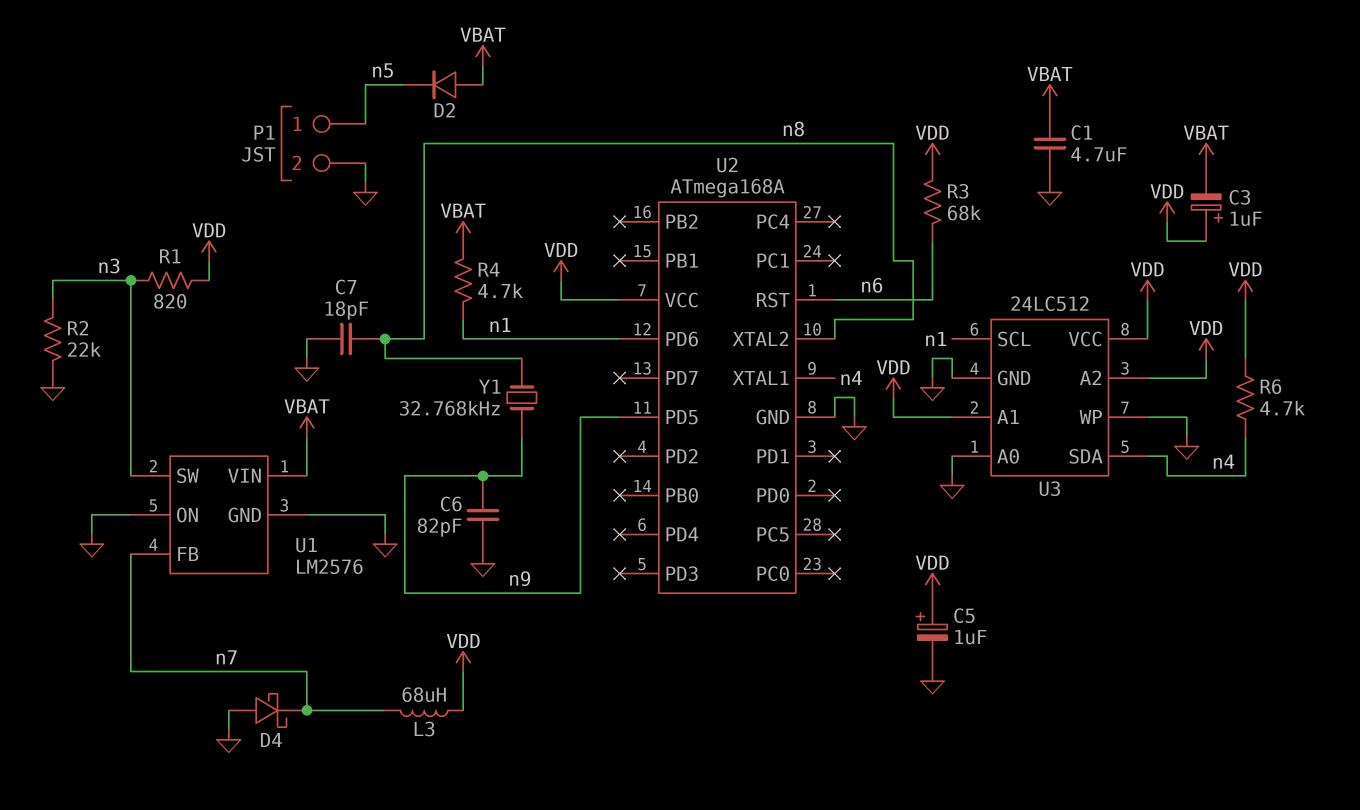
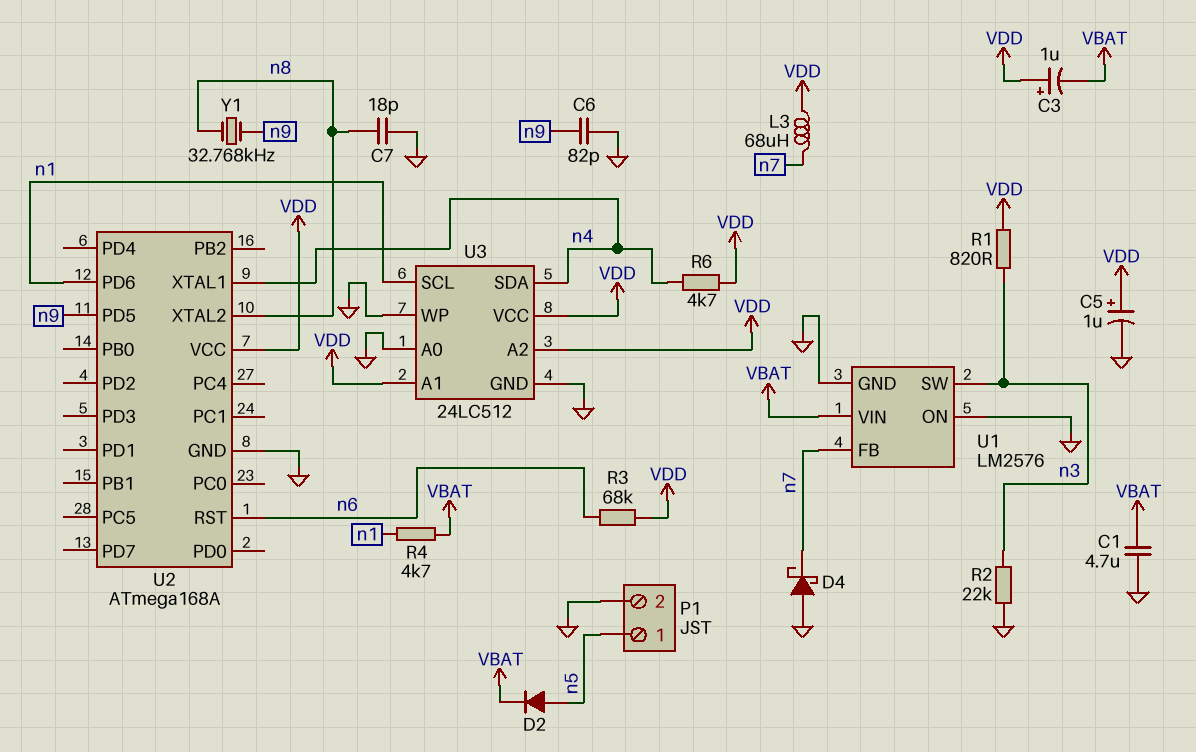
D2: diode (A VBAT, K n5) -> diode (A n5, K VBAT)

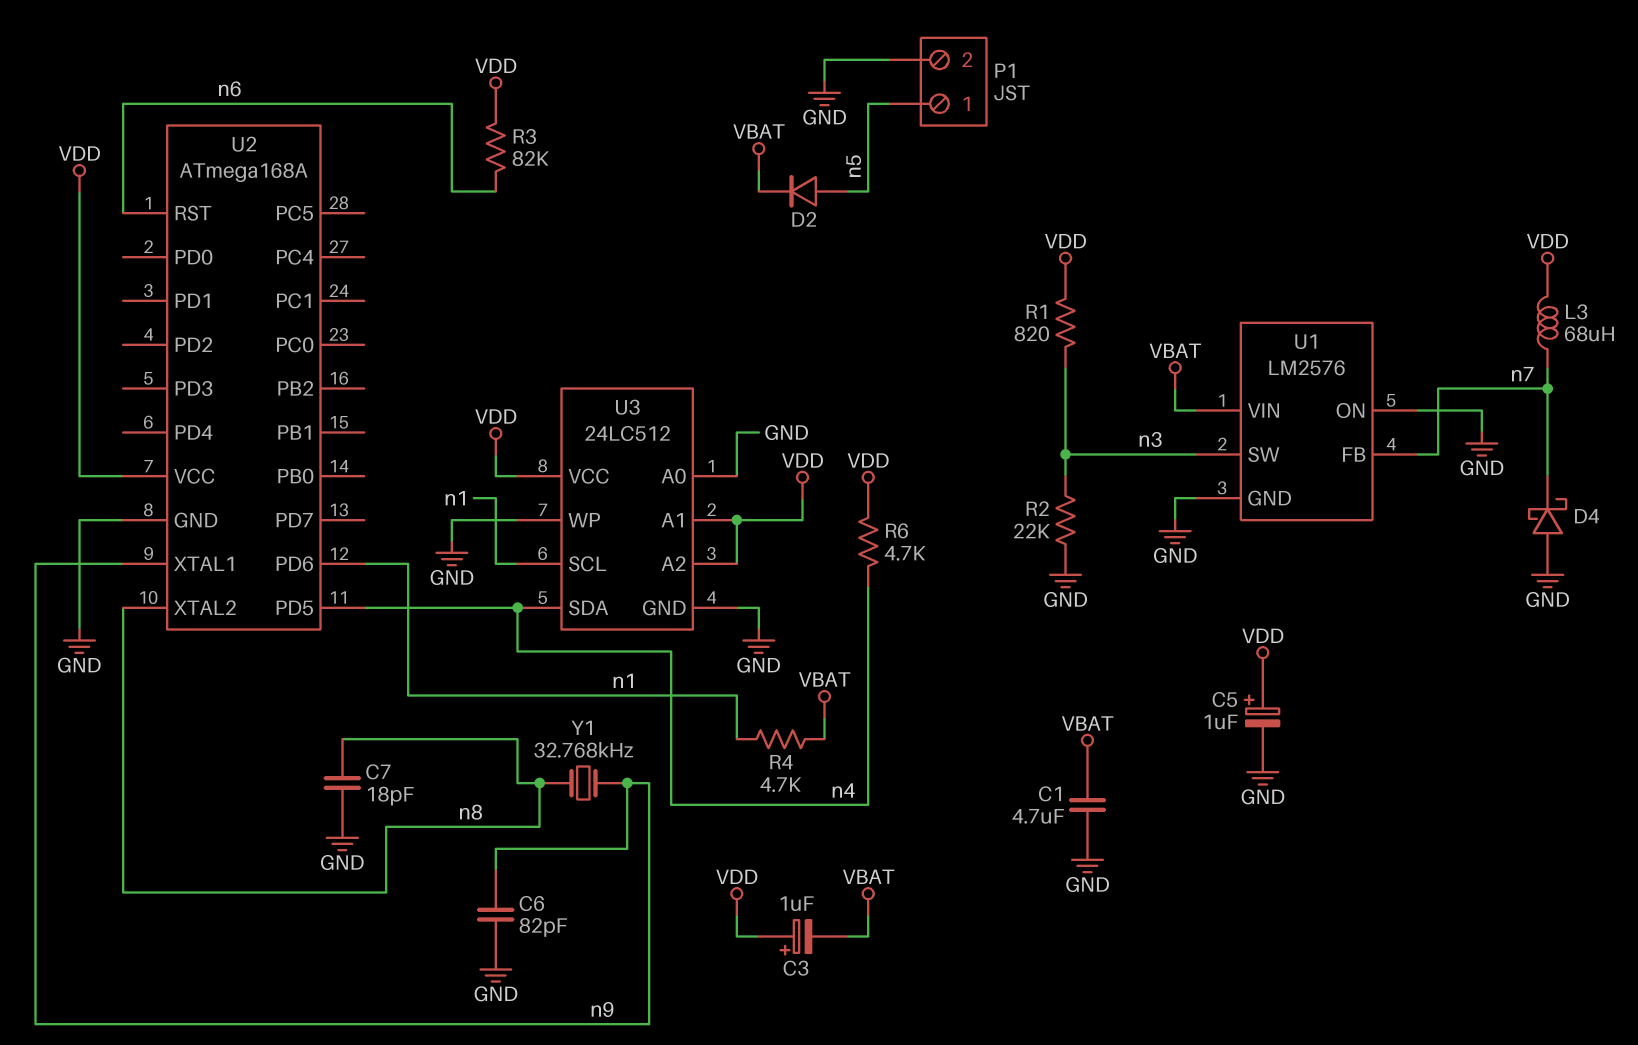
R3: 68k (VDD, n6) -> 82k (VDD, n6)
U2 pin PD5: n9 -> n4
U2 pin XTAL1: n4 -> n9

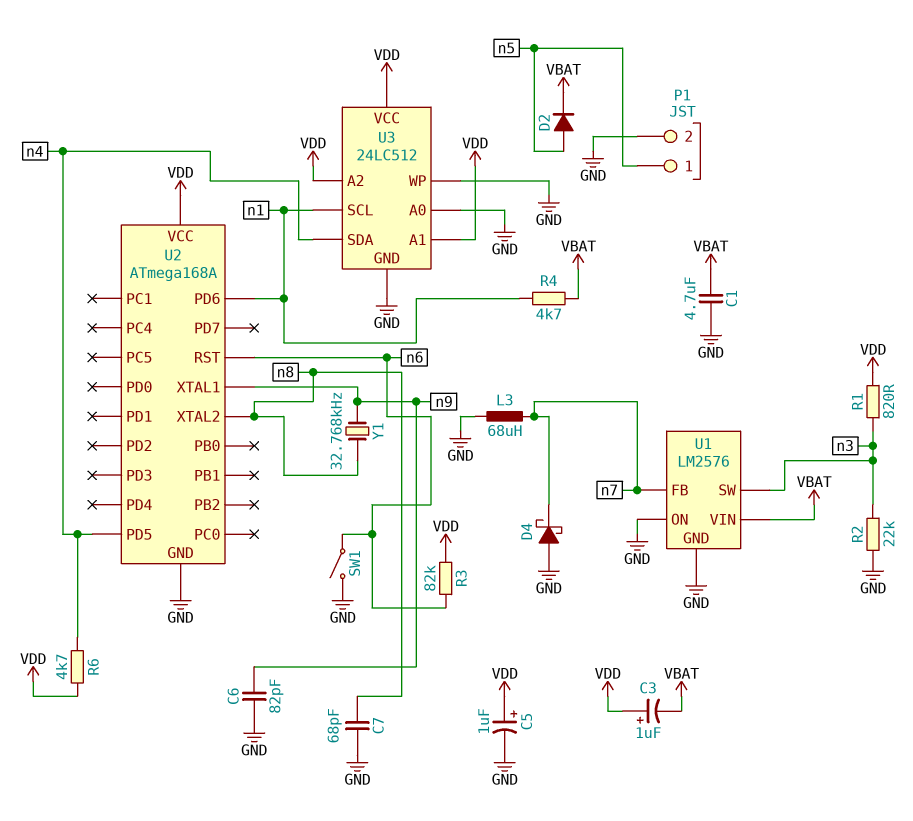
C7: 18pF (GND, n8) -> 68pF (GND, n8)
L3: 68uH (VDD, n7) -> 68uH (GND, n7)
SW1: none -> switch (GND, n6)

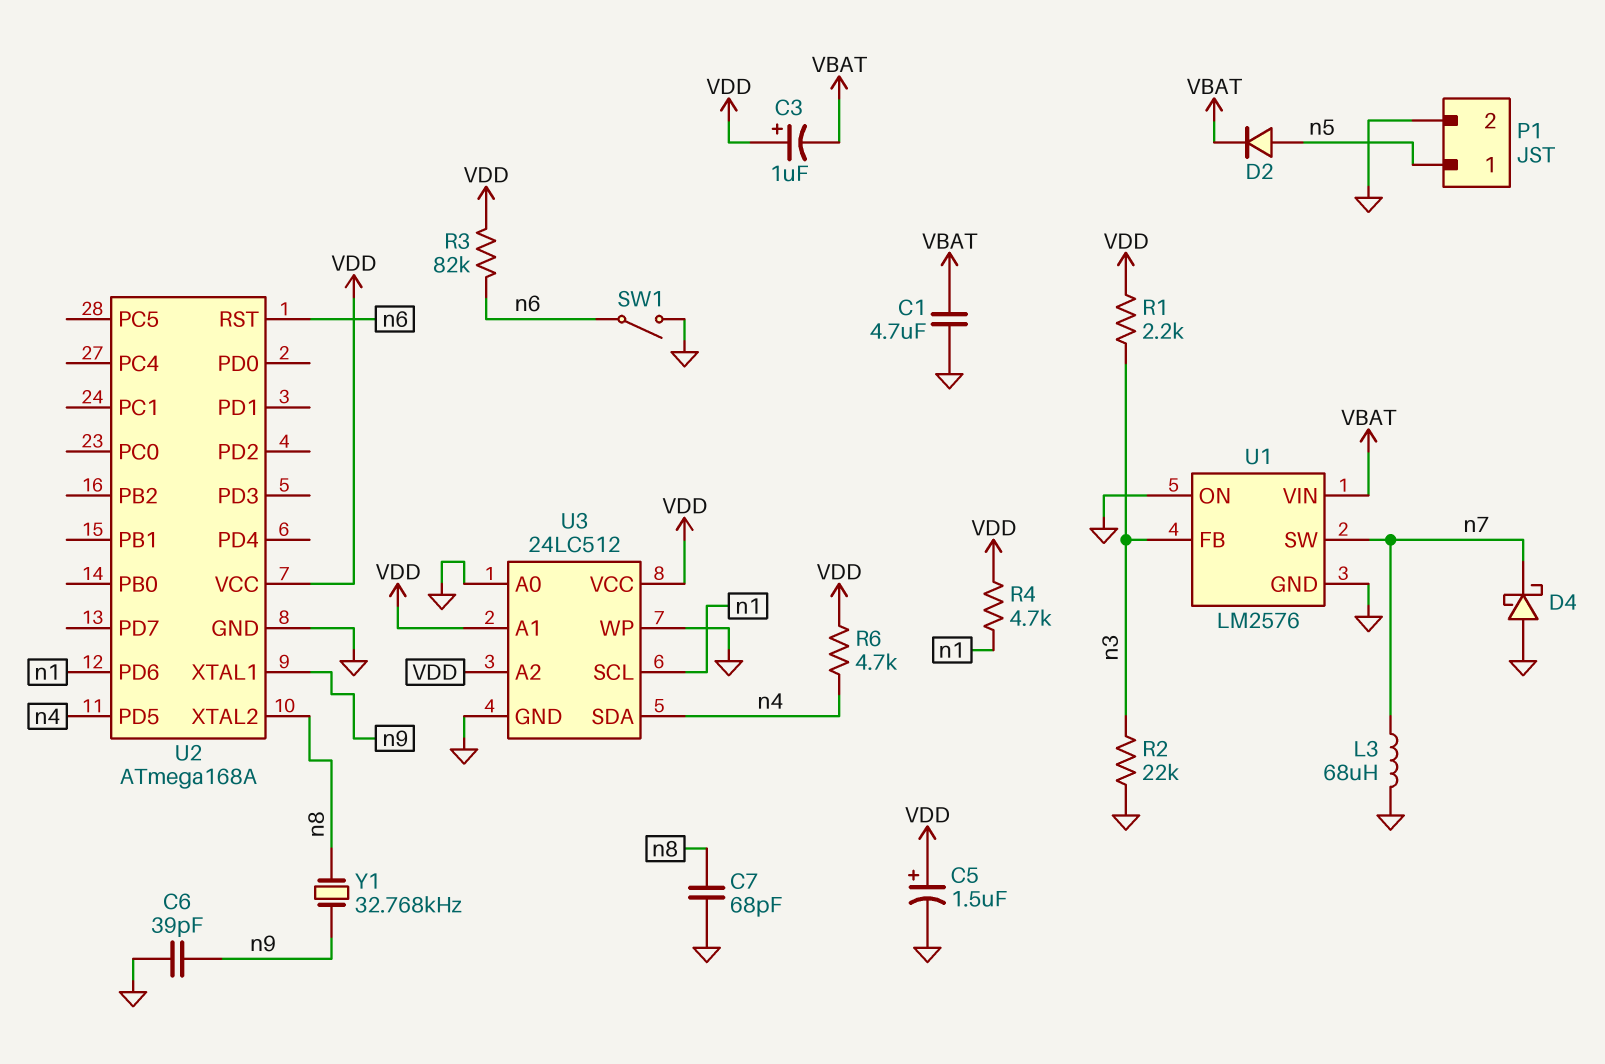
C5: 1uF (plus VDD, minus GND) -> 1.5uF (plus VDD, minus GND)
C6: 82pF (GND, n9) -> 39pF (GND, n9)
R1: 820 (VDD, n3) -> 2.2k (VDD, n3)
R4: 4.7k (VBAT, n1) -> 4.7k (VDD, n1)
U1 pin FB: n7 -> n3
U1 pin SW: n3 -> n7

